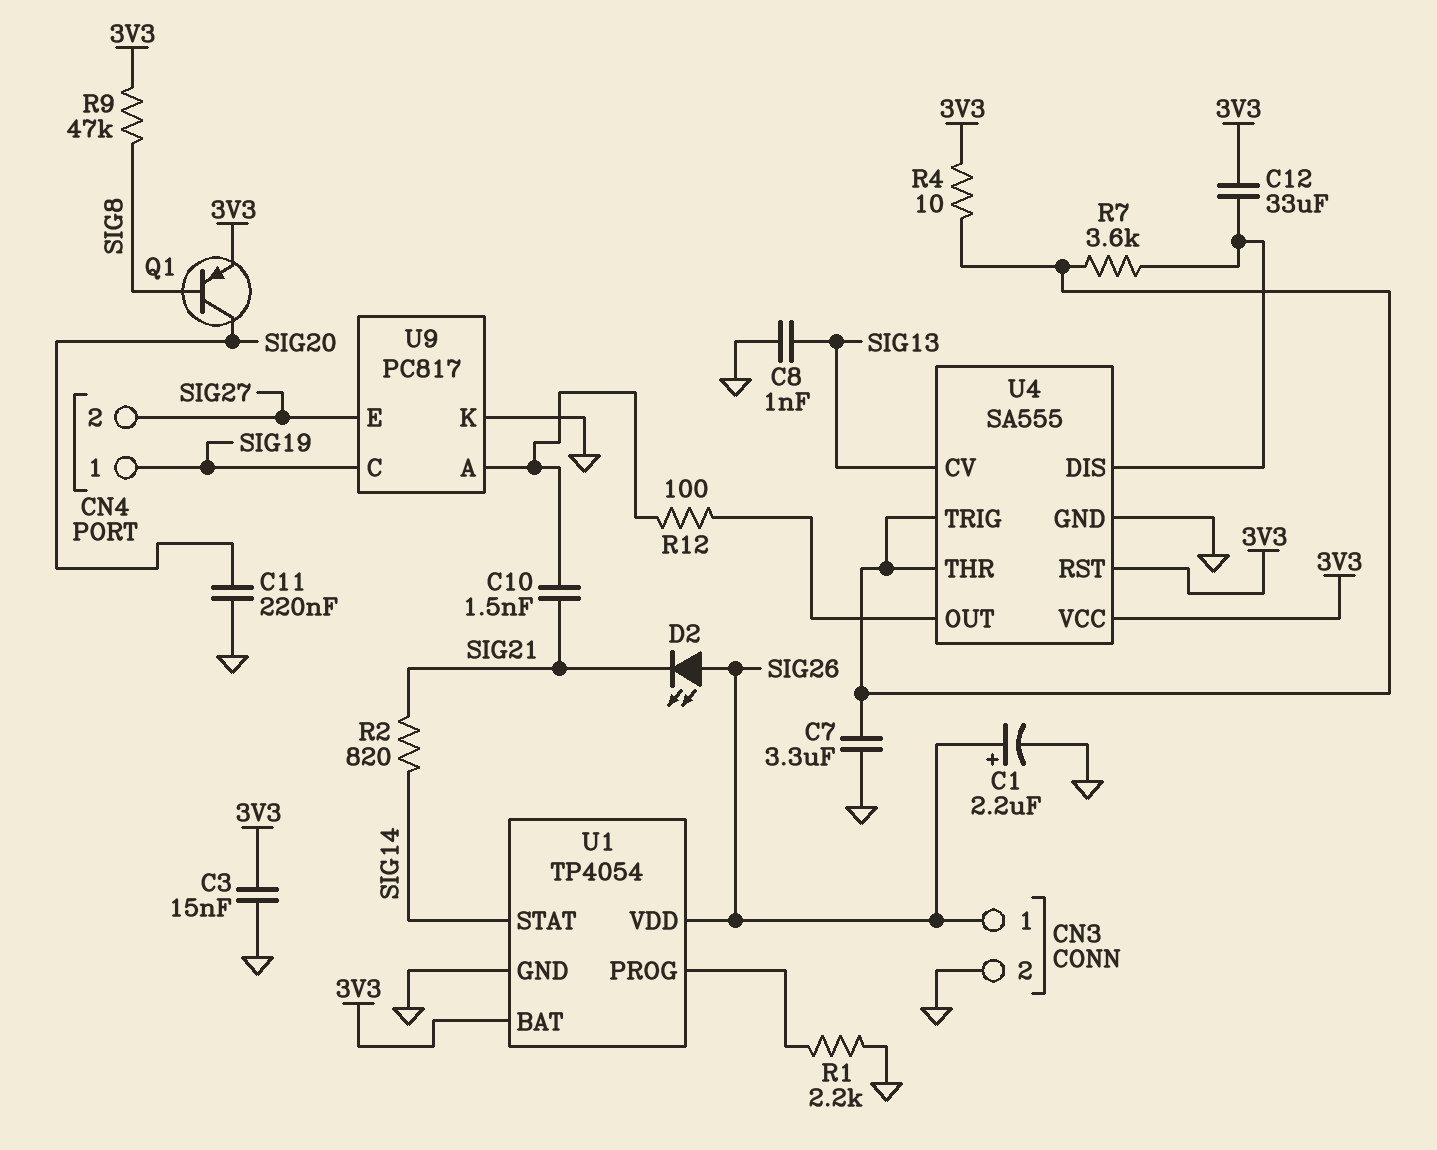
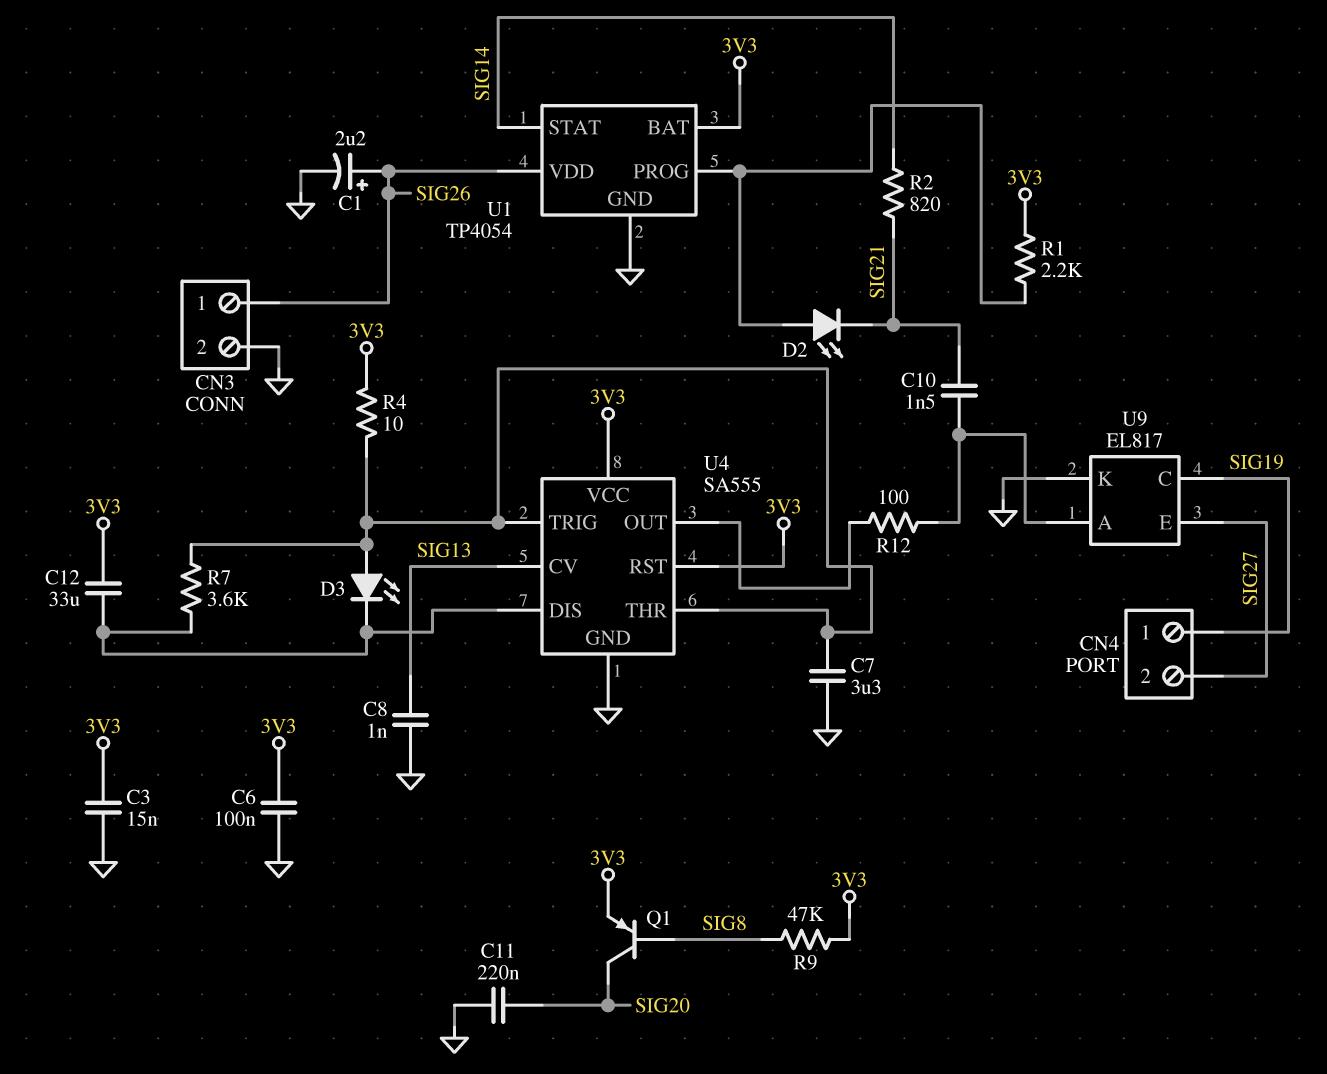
C6: none -> 100nF (3V3, GND)
D2: LED (A SIG26, K SIG21) -> LED (A U1/PROG, K SIG21)
D3: none -> LED (A U4/THR, K U4/DIS)
R1: 2.2k (GND, U1/PROG) -> 2.2k (3V3, U1/PROG)
U9: PC817 -> EL817

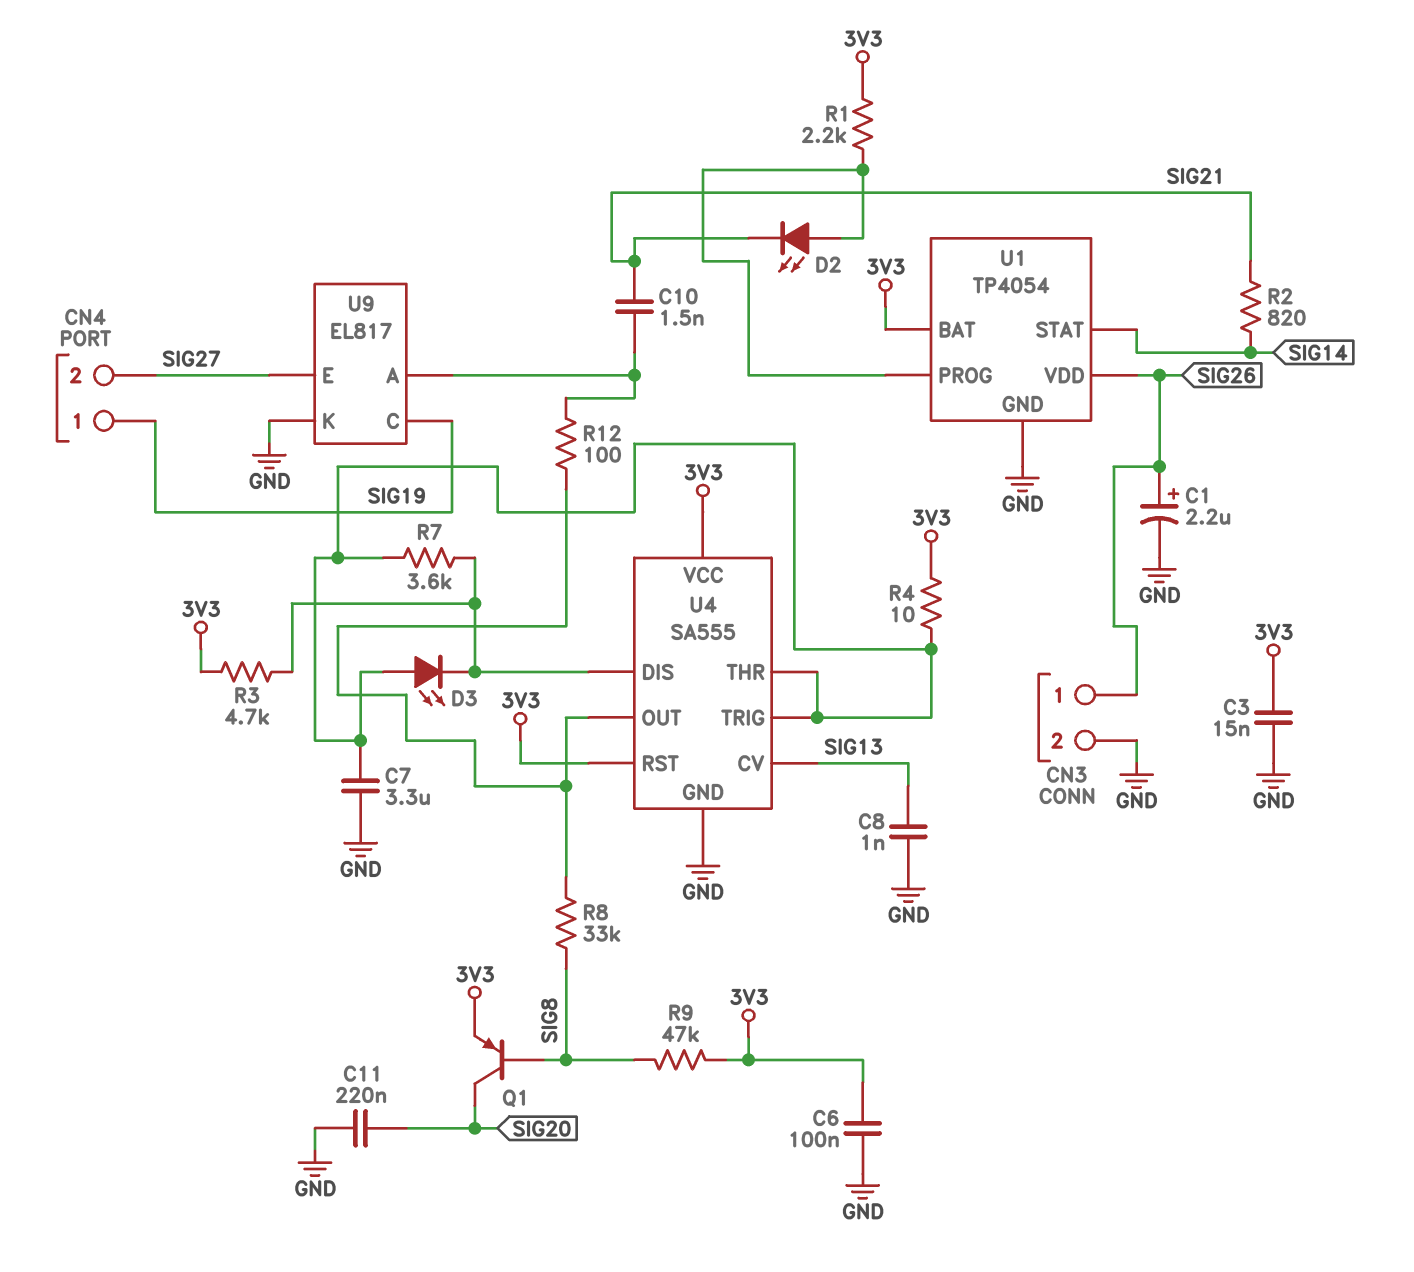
C12: 33uF (3V3, U4/DIS) -> none
R3: none -> 4.7k (3V3, U4/DIS)
R8: none -> 33k (SIG8, U4/OUT)

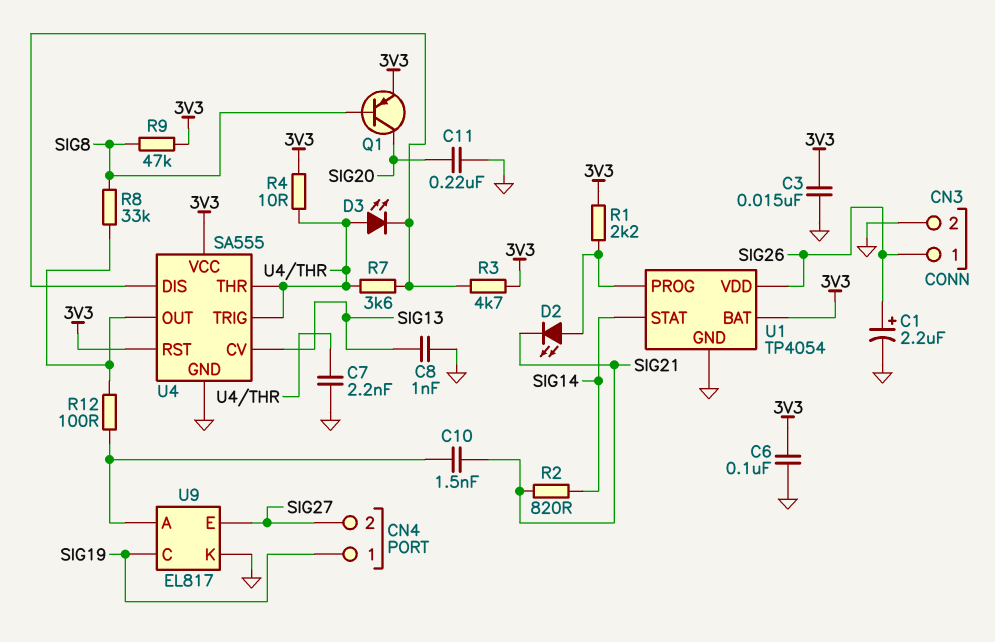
C7: 3.3uF (GND, U4/THR) -> 2.2nF (GND, U4/THR)

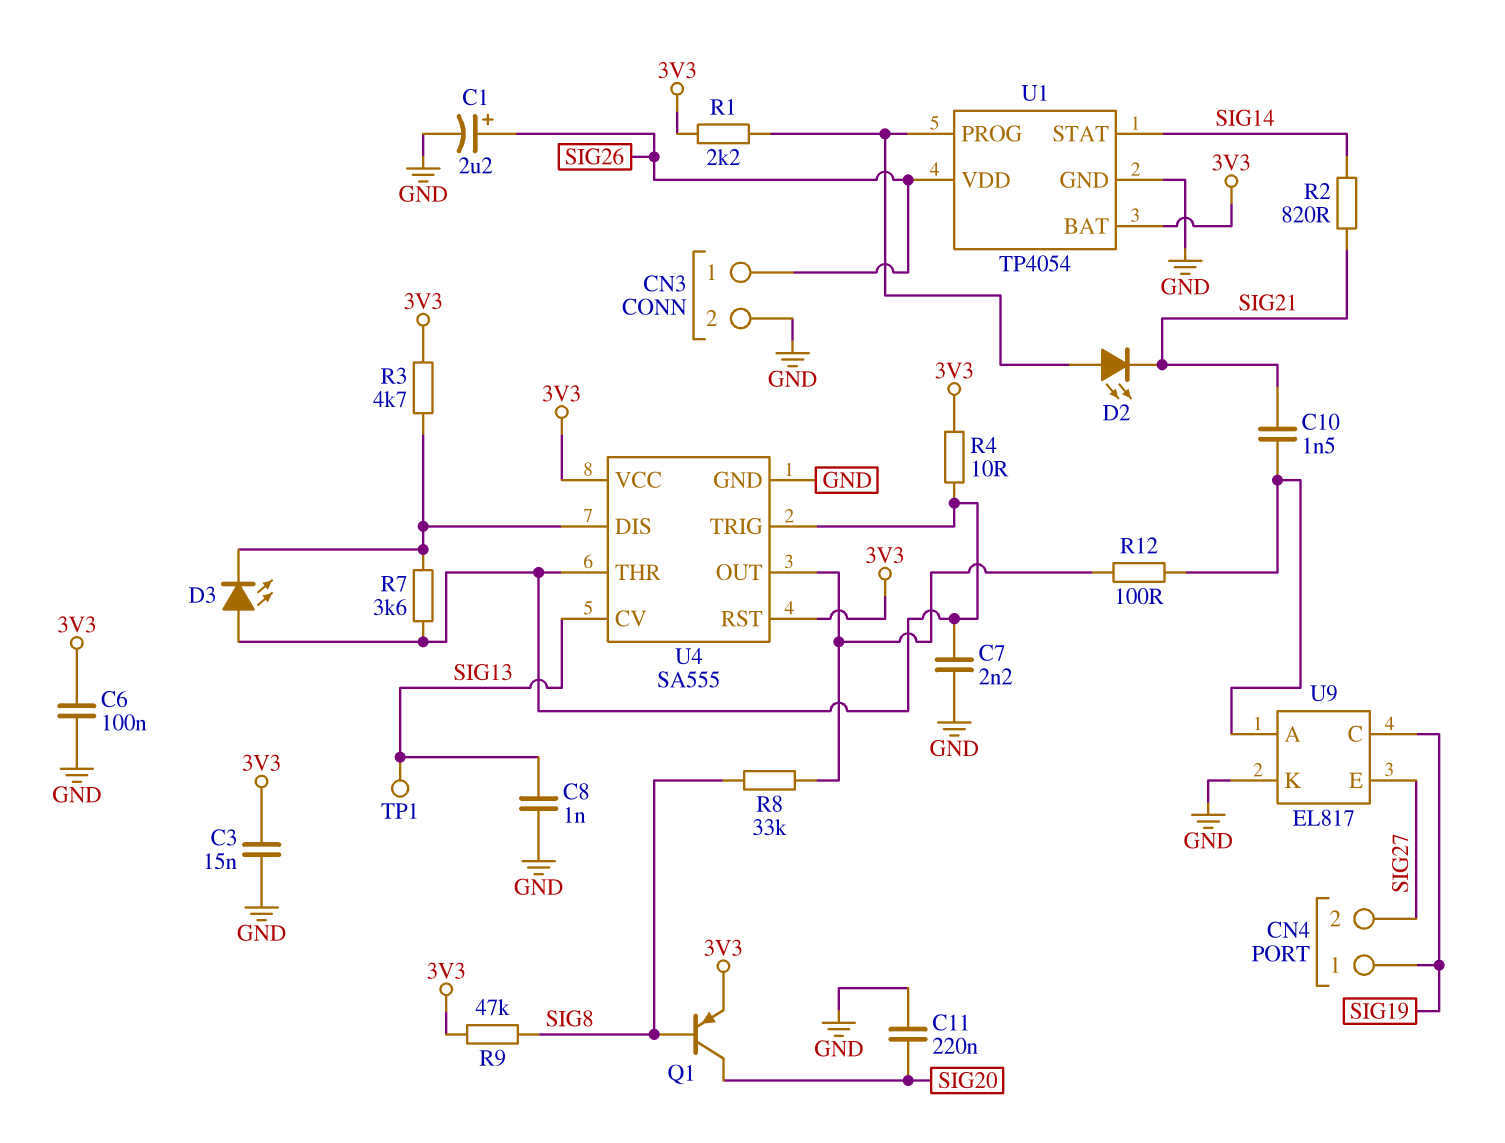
TP1: none -> test point (SIG13)

